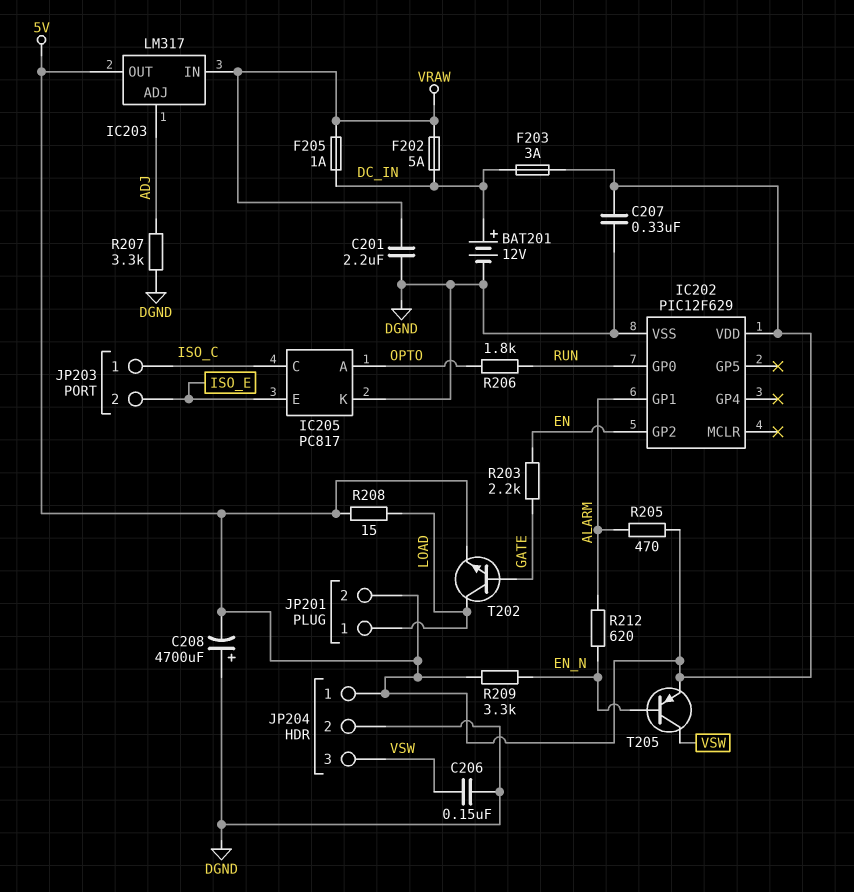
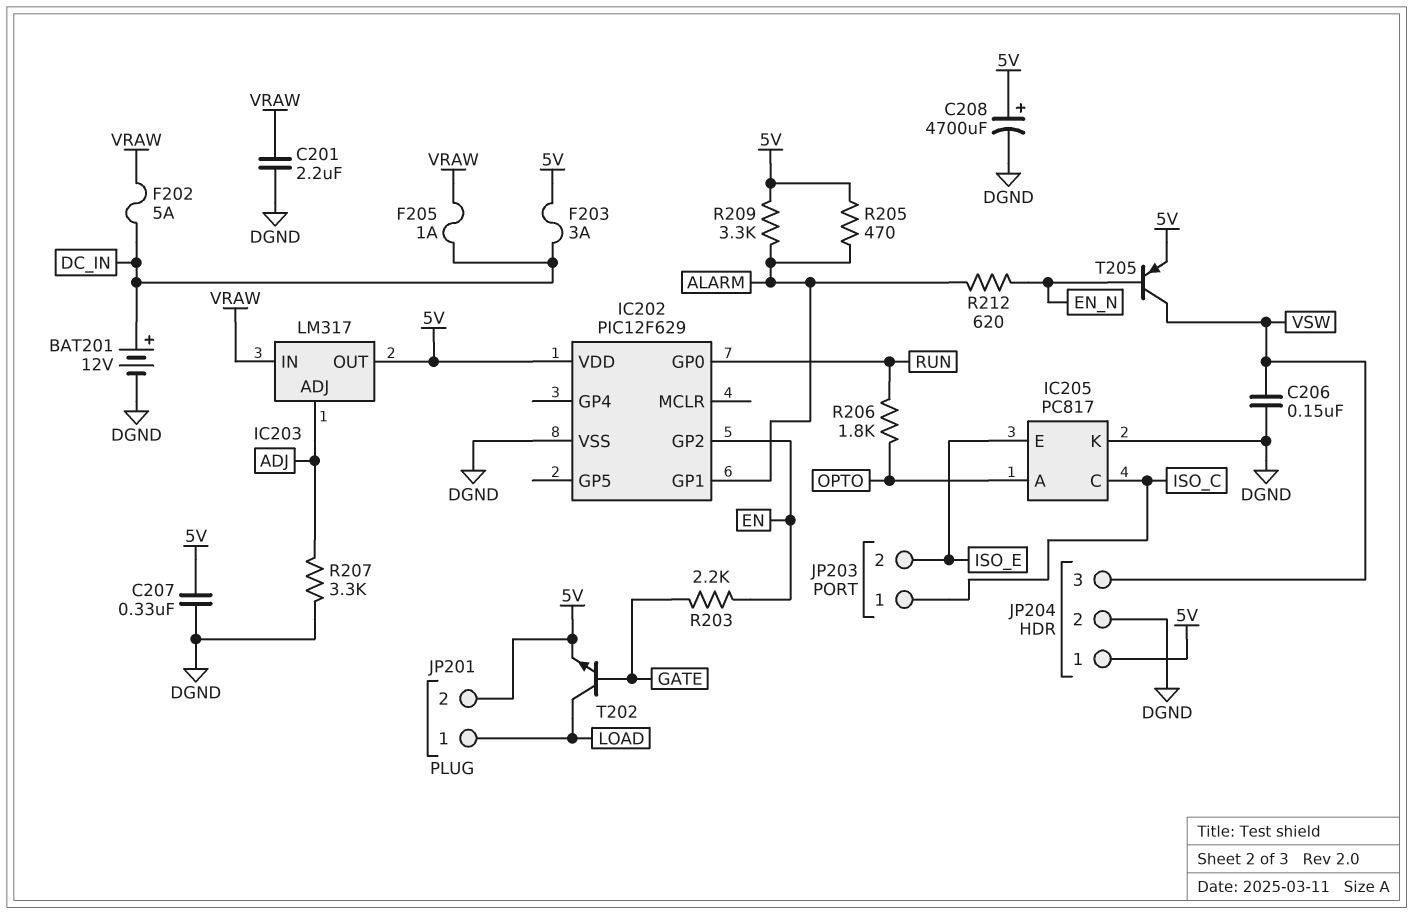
C208: 4700uF (plus DGND, minus 5V) -> 4700uF (plus 5V, minus DGND)
R208: 15 (5V, LOAD) -> none
R209: 3.3k (5V, EN_N) -> 3.3k (5V, ALARM)

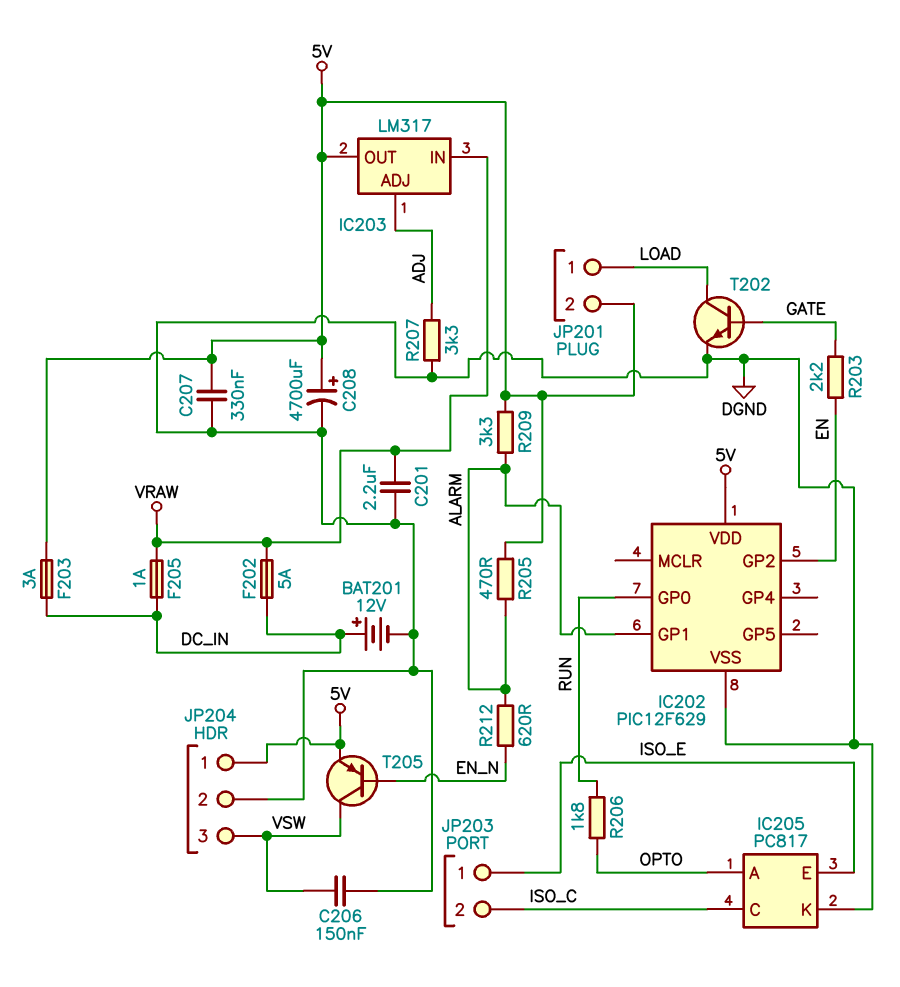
JP203 pin 1: ISO_C -> ISO_E
JP203 pin 2: ISO_E -> ISO_C
T202: NPN (B GATE, C LOAD, E 5V) -> NPN (B GATE, C LOAD, E DGND)

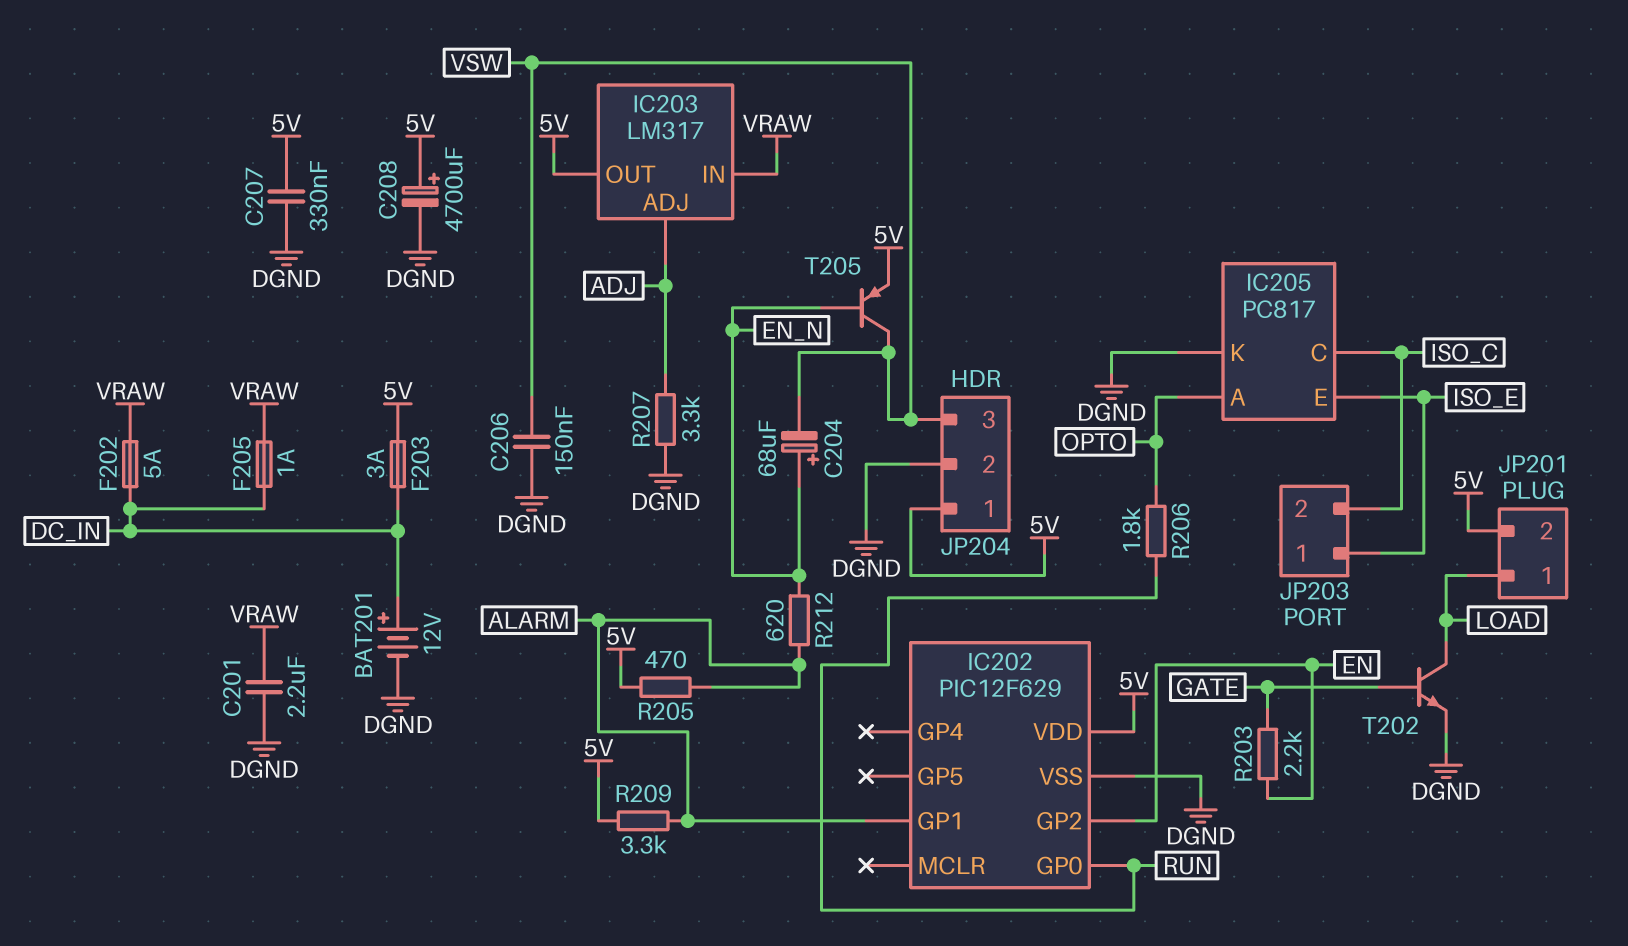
C204: none -> 68uF (plus EN_N, minus VSW)

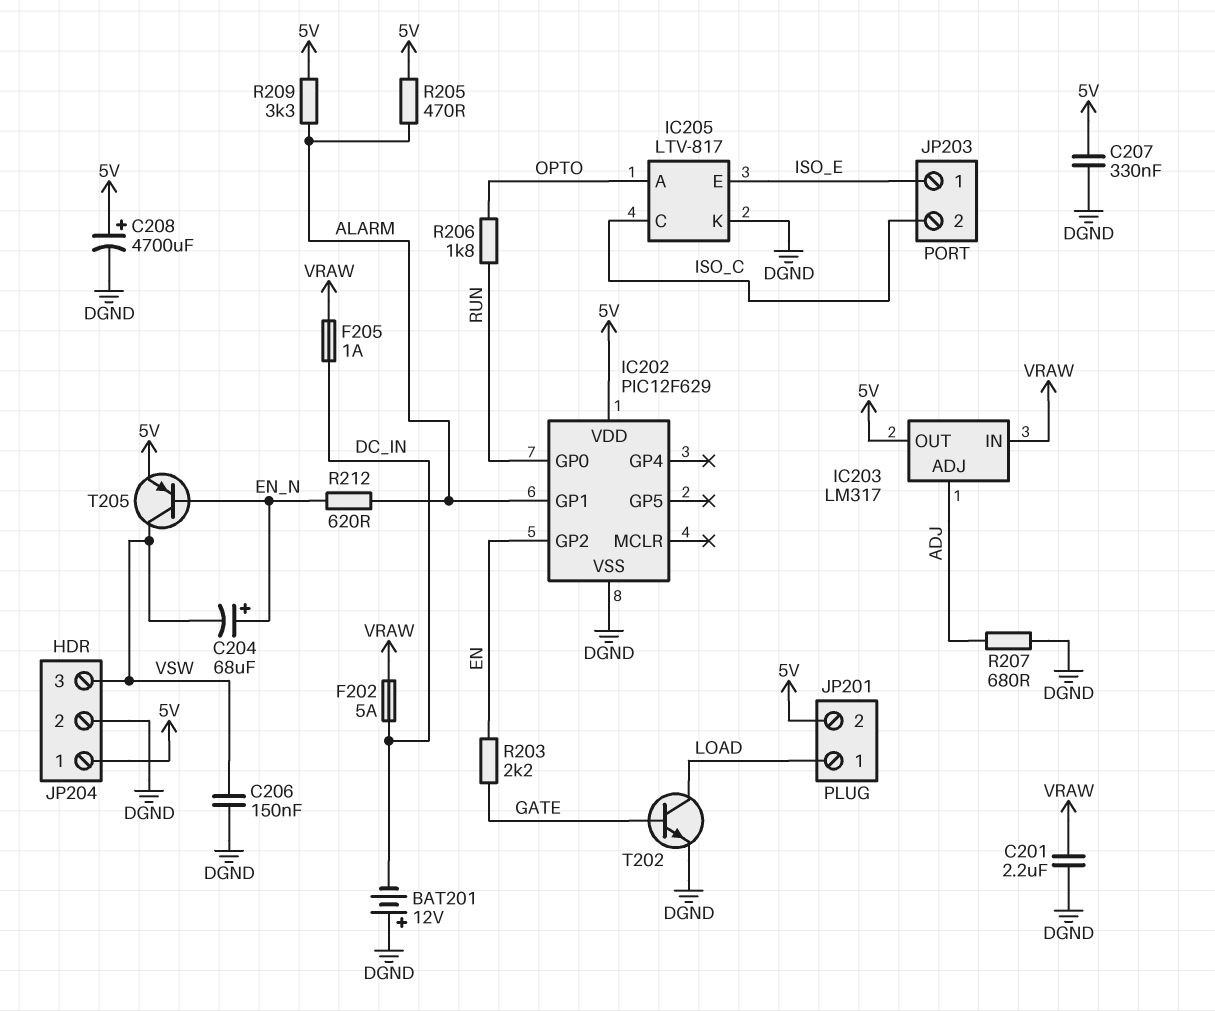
BAT201: 12V (plus DC_IN, minus DGND) -> 12V (plus DGND, minus DC_IN)
F203: 3A (5V, DC_IN) -> none
IC205: PC817 -> LTV-817
R207: 3.3k (ADJ, DGND) -> 680 (ADJ, DGND)

